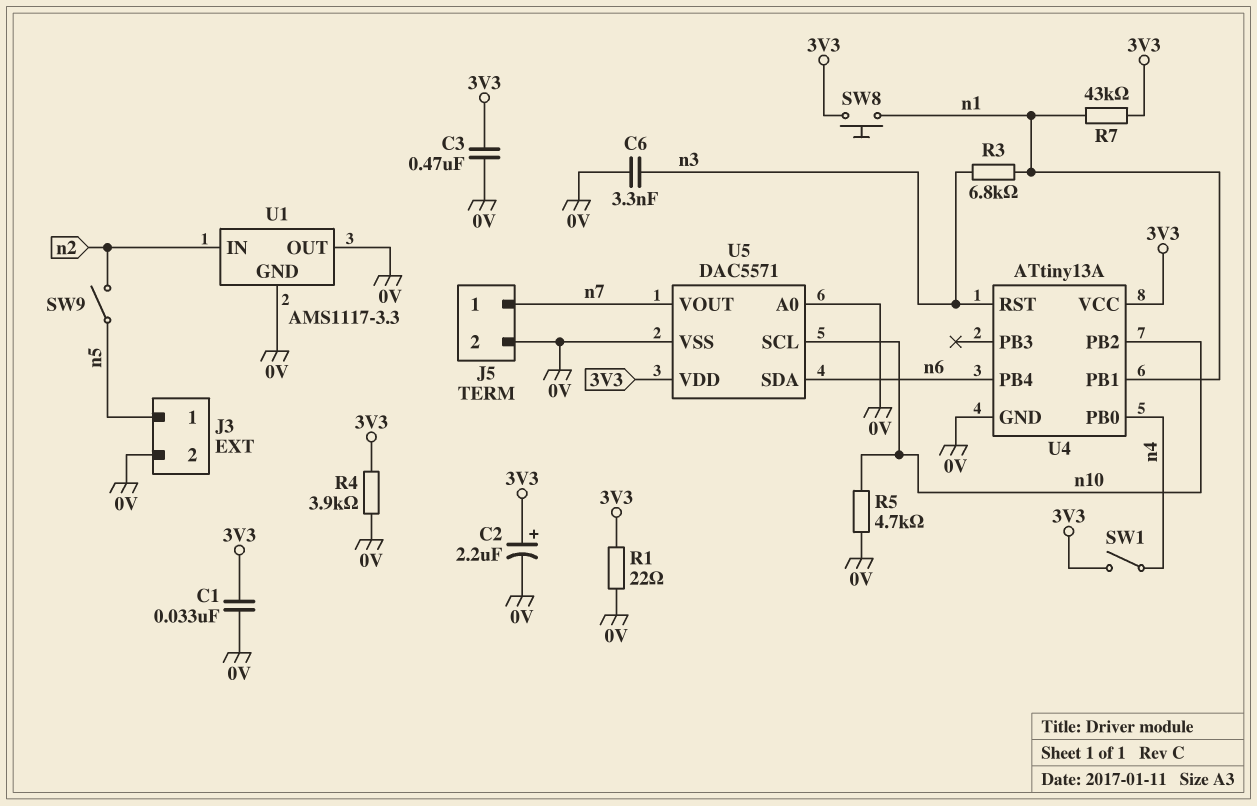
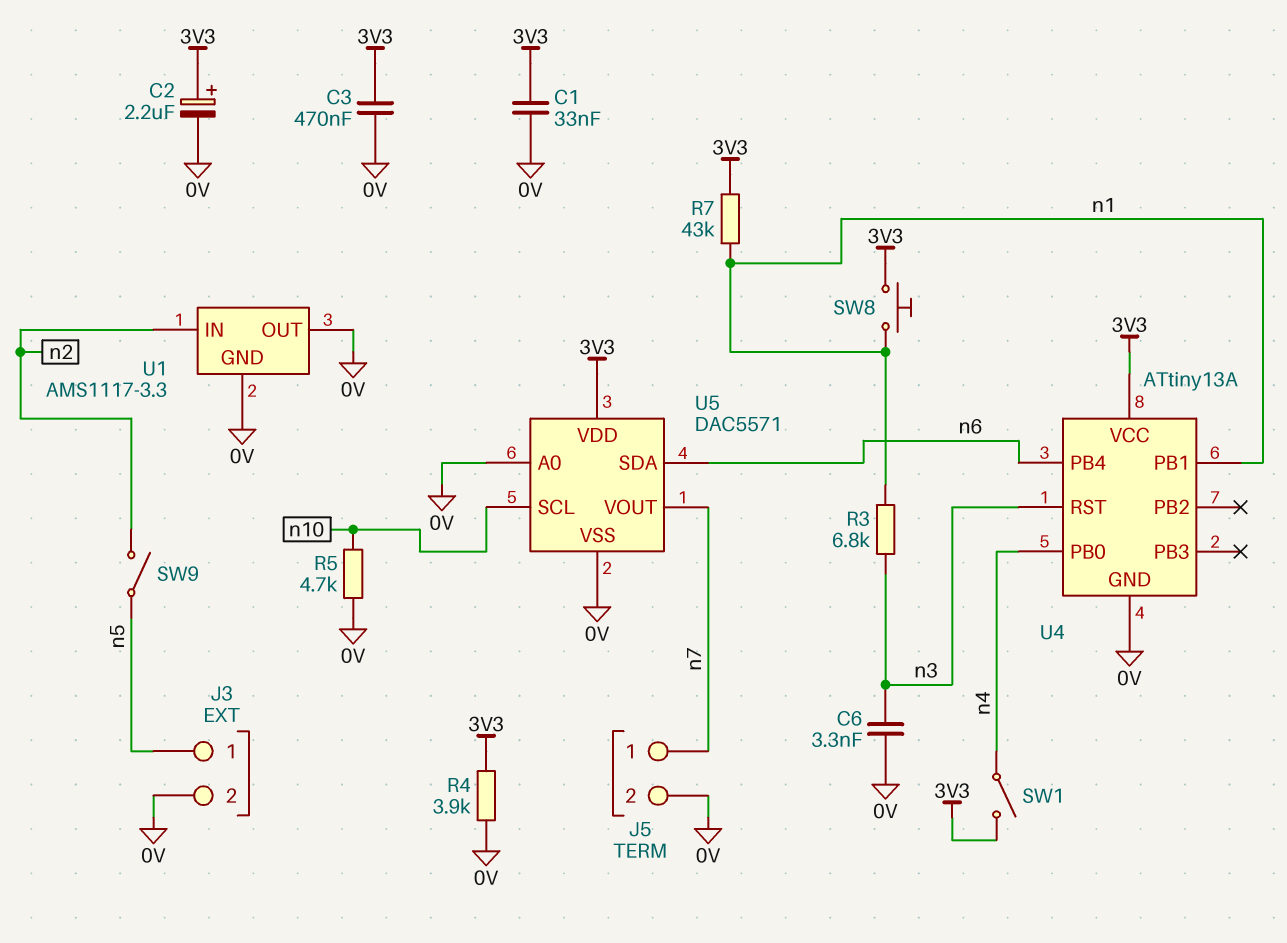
R1: 22 (0V, 3V3) -> none
U4 pin PB2: n10 -> none

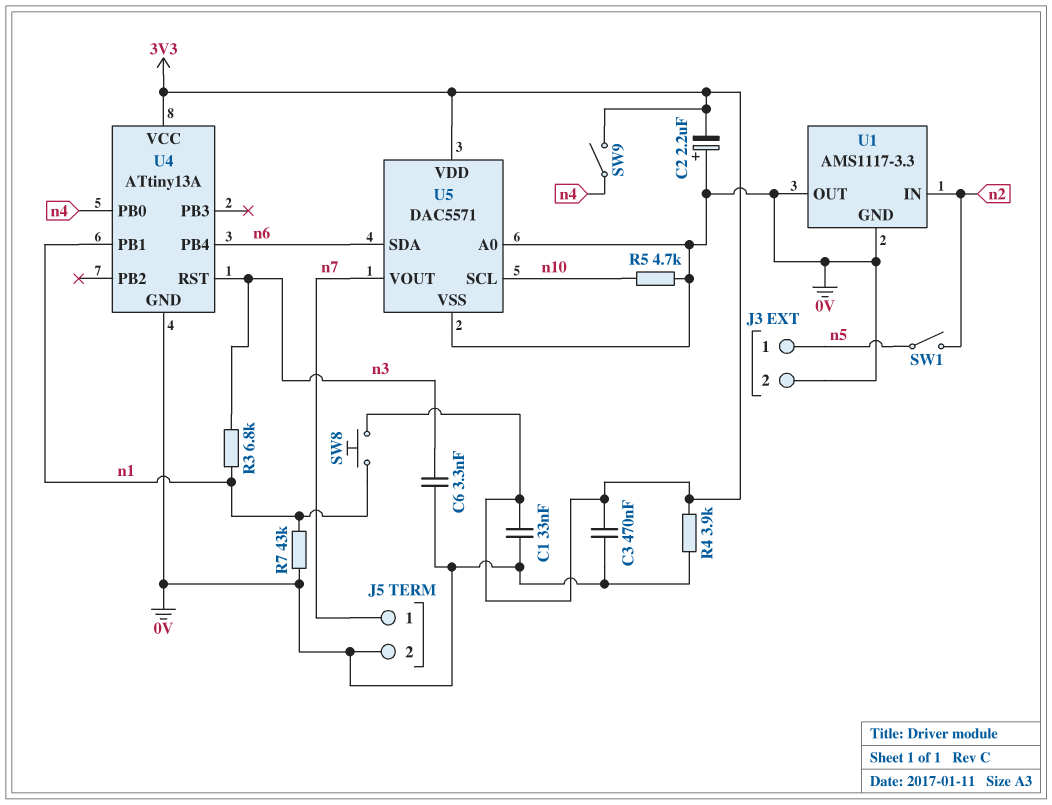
C2: 2.2uF (plus 3V3, minus 0V) -> 2.2uF (plus 0V, minus 3V3)
R7: 43k (3V3, n1) -> 43k (0V, n1)
SW1: switch (3V3, n4) -> switch (n2, n5)
SW9: switch (n2, n5) -> switch (3V3, n4)

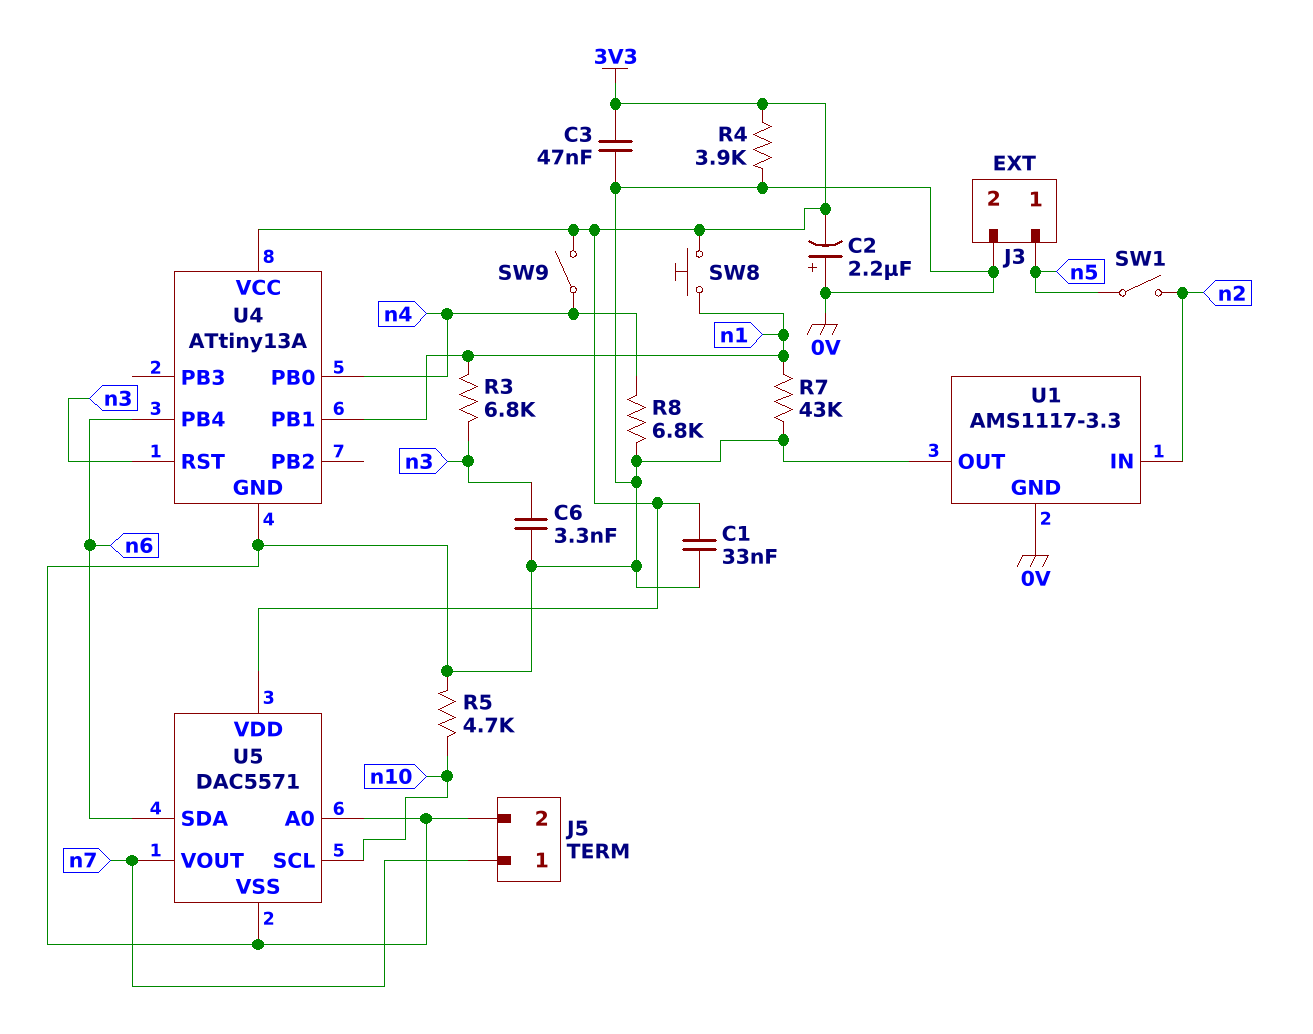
C3: 470nF (0V, 3V3) -> 47nF (0V, 3V3)
R8: none -> 6.8k (0V, n4)

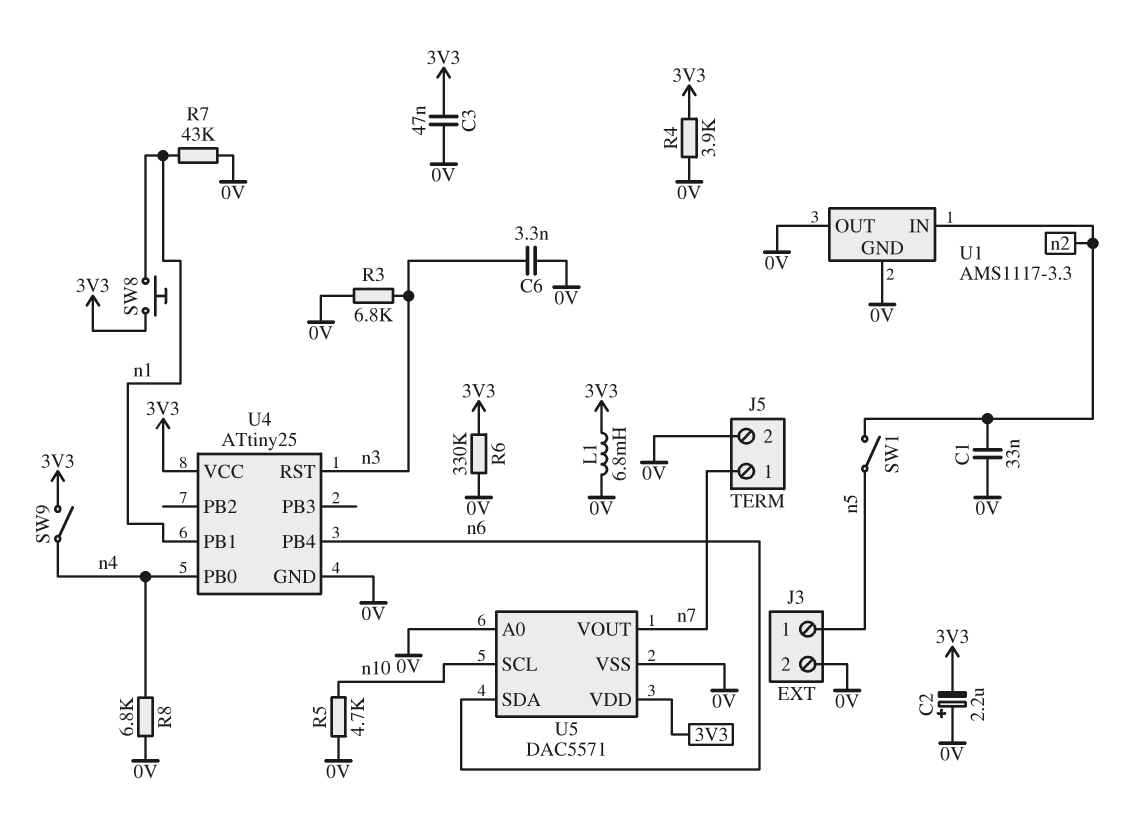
C1: 33nF (0V, 3V3) -> 33nF (0V, n2)
L1: none -> 6.8mH (0V, 3V3)
R3: 6.8k (n1, n3) -> 6.8k (0V, n3)
R6: none -> 330k (0V, 3V3)
U4: ATtiny13A -> ATtiny25

